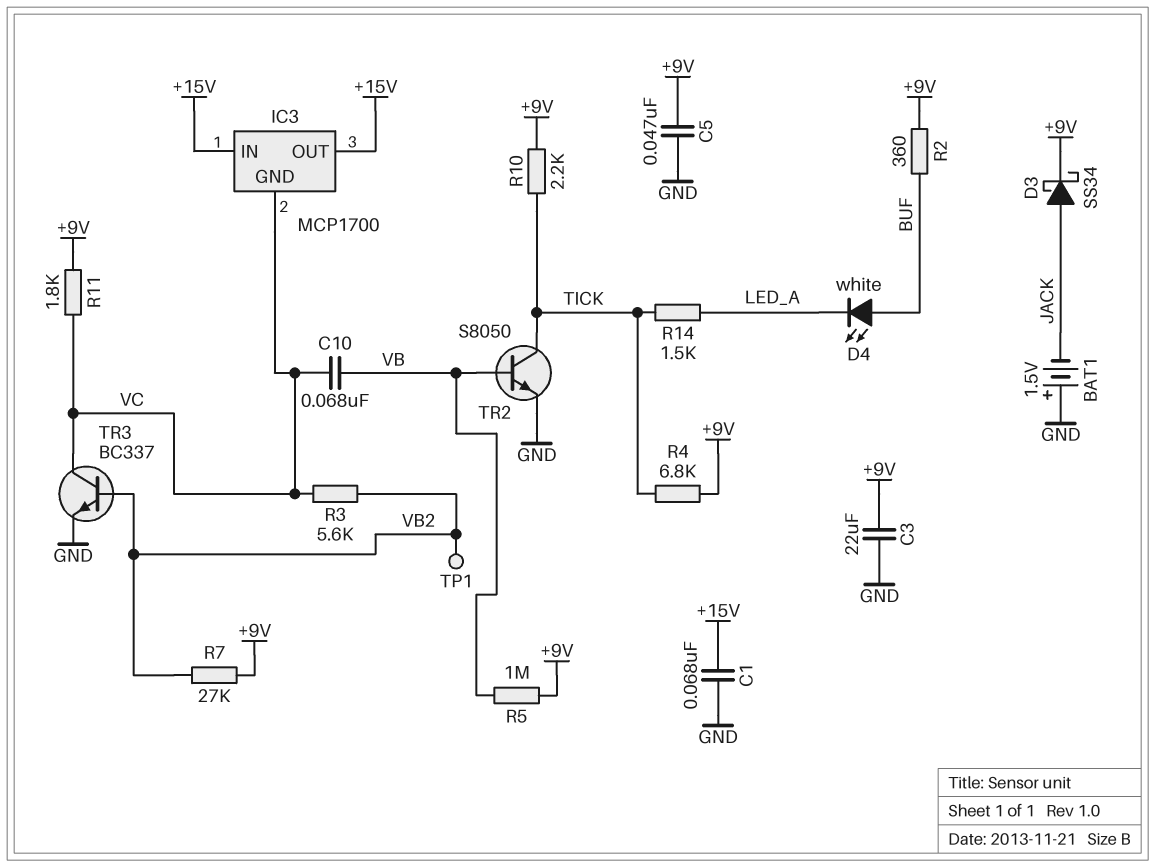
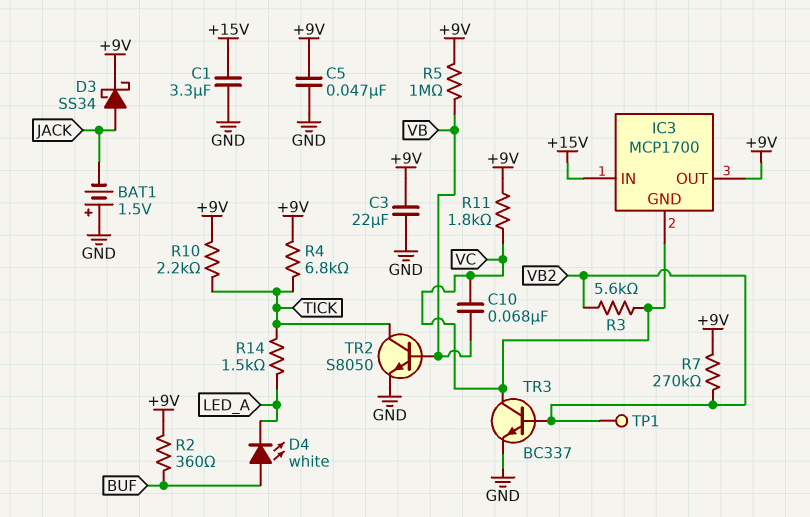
C1: 68nF (+15V, GND) -> 3.3uF (+15V, GND)
IC3 pin OUT: +15V -> +9V
R7: 27k (+9V, VB2) -> 270k (+9V, VB2)

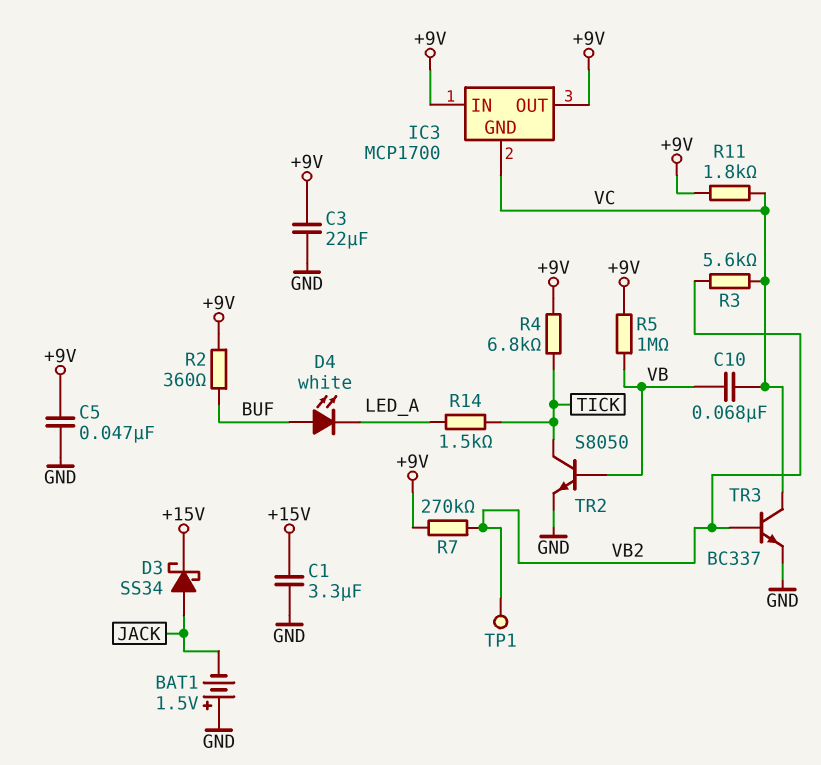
D3: schottky SS34 (A JACK, K +9V) -> schottky SS34 (A JACK, K +15V)
IC3 pin IN: +15V -> +9V
R10: 2.2k (+9V, TICK) -> none

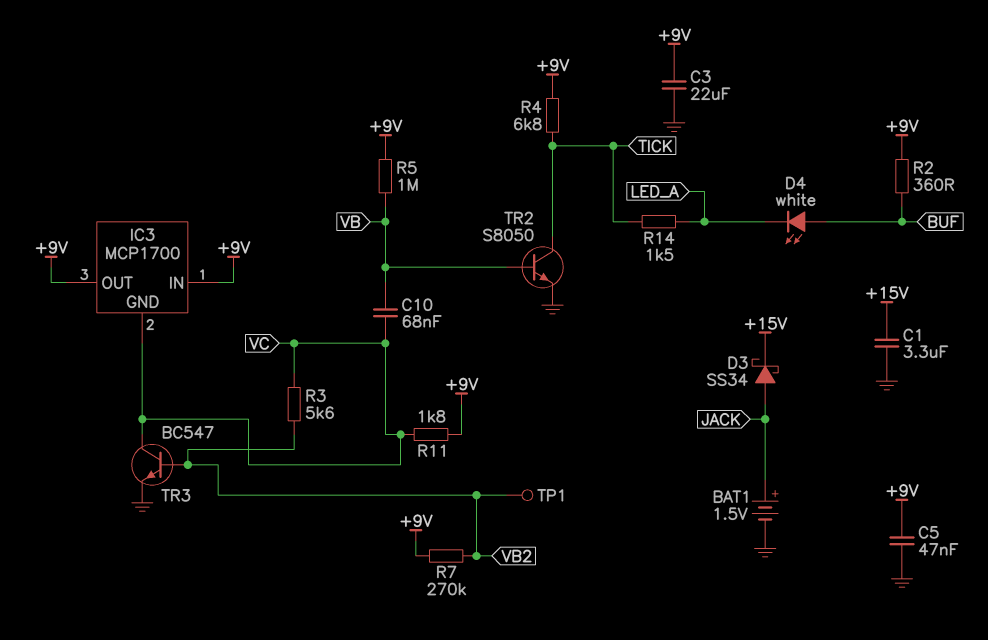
BAT1: 1.5V (plus GND, minus JACK) -> 1.5V (plus JACK, minus GND)
TR3: NPN BC337 (B VB2, C VC, E GND) -> NPN BC547 (B VB2, C VC, E GND)

